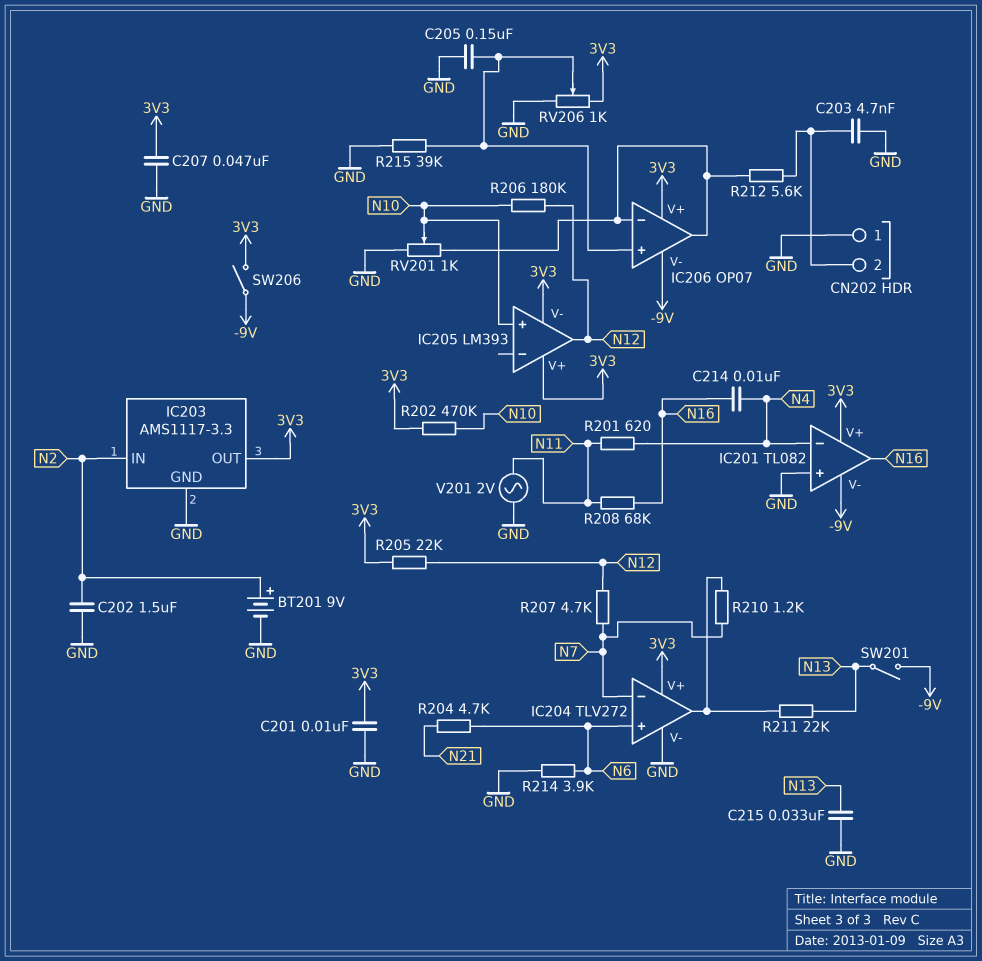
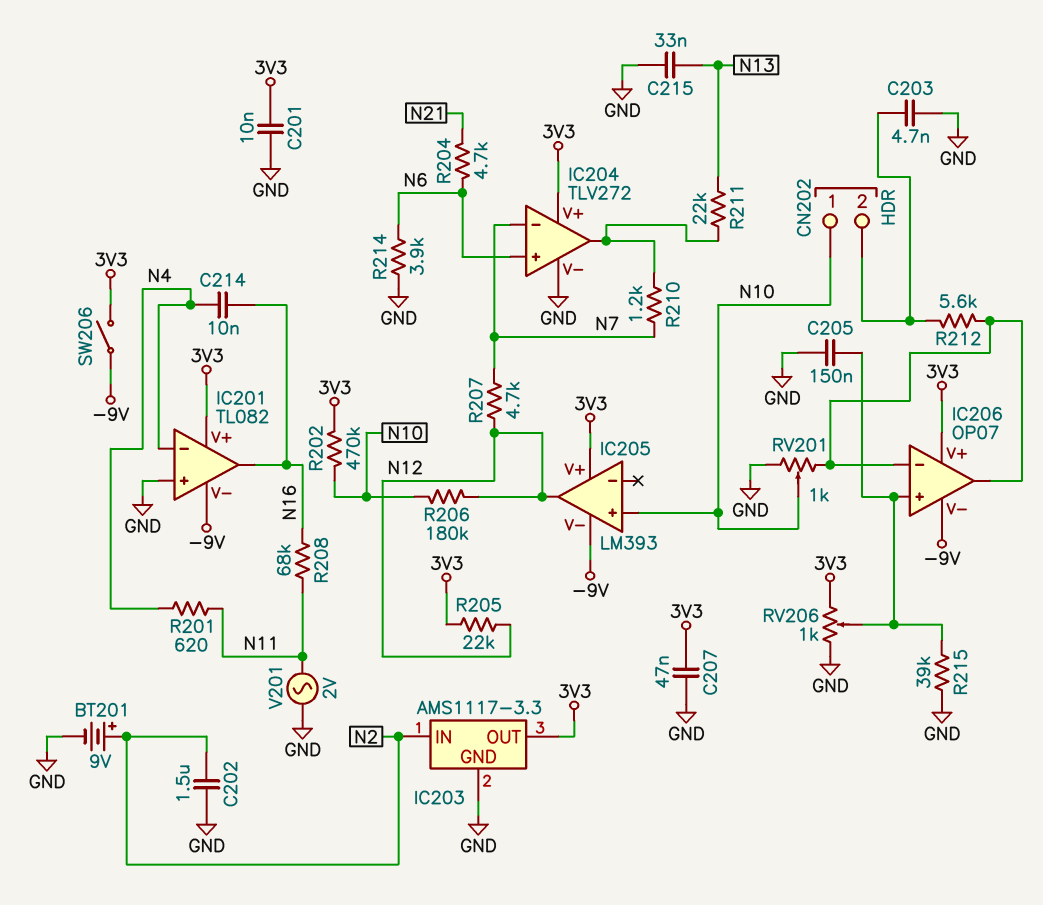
CN202 pin 1: GND -> N10
IC205 pin V-: 3V3 -> -9V
SW201: switch (-9V, N13) -> none

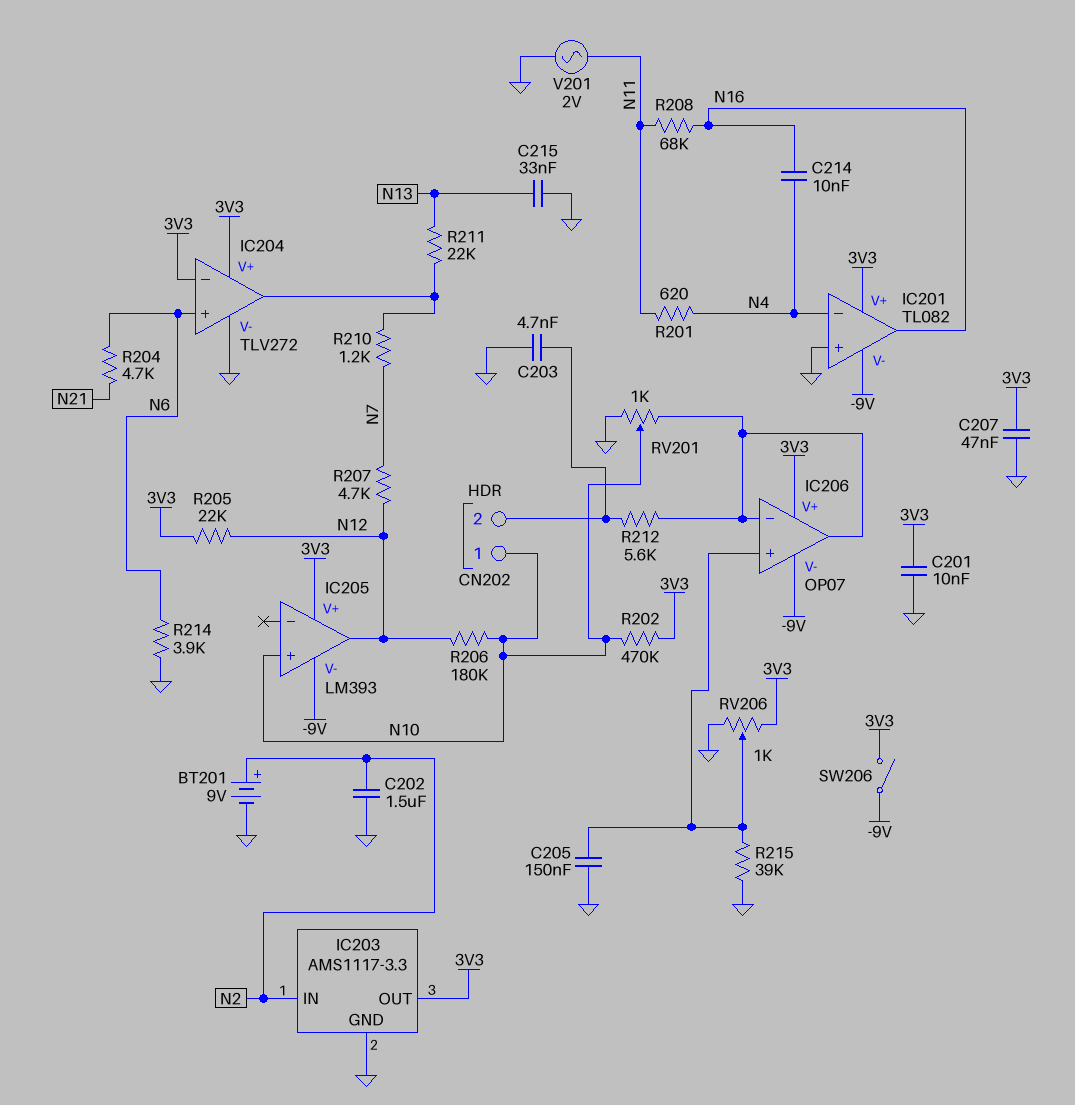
IC204 pin in-: N7 -> 3V3

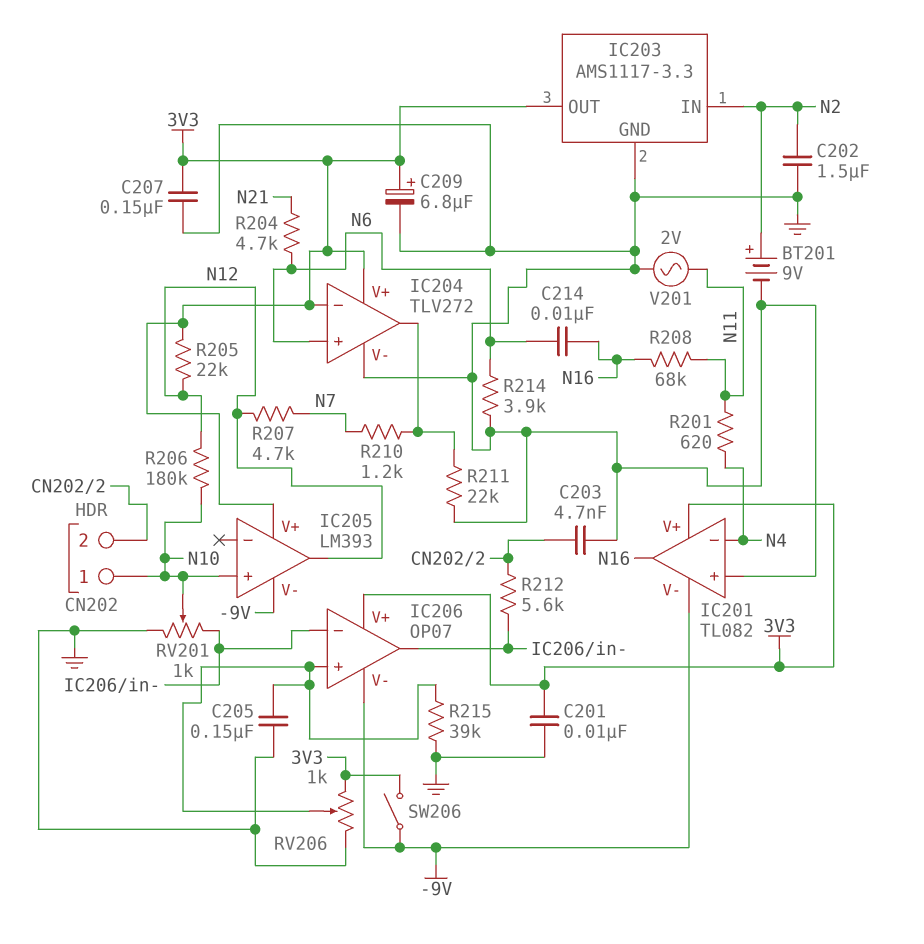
C207: 47nF (3V3, GND) -> 150nF (3V3, GND)
C209: none -> 6.8uF (plus 3V3, minus GND)
C214: 10nF (N4, N16) -> 10nF (N6, N16)
C215: 33nF (GND, N13) -> none
R202: 470k (3V3, N10) -> none
R211: 22k (IC204/out, N13) -> 22k (GND, IC204/out)

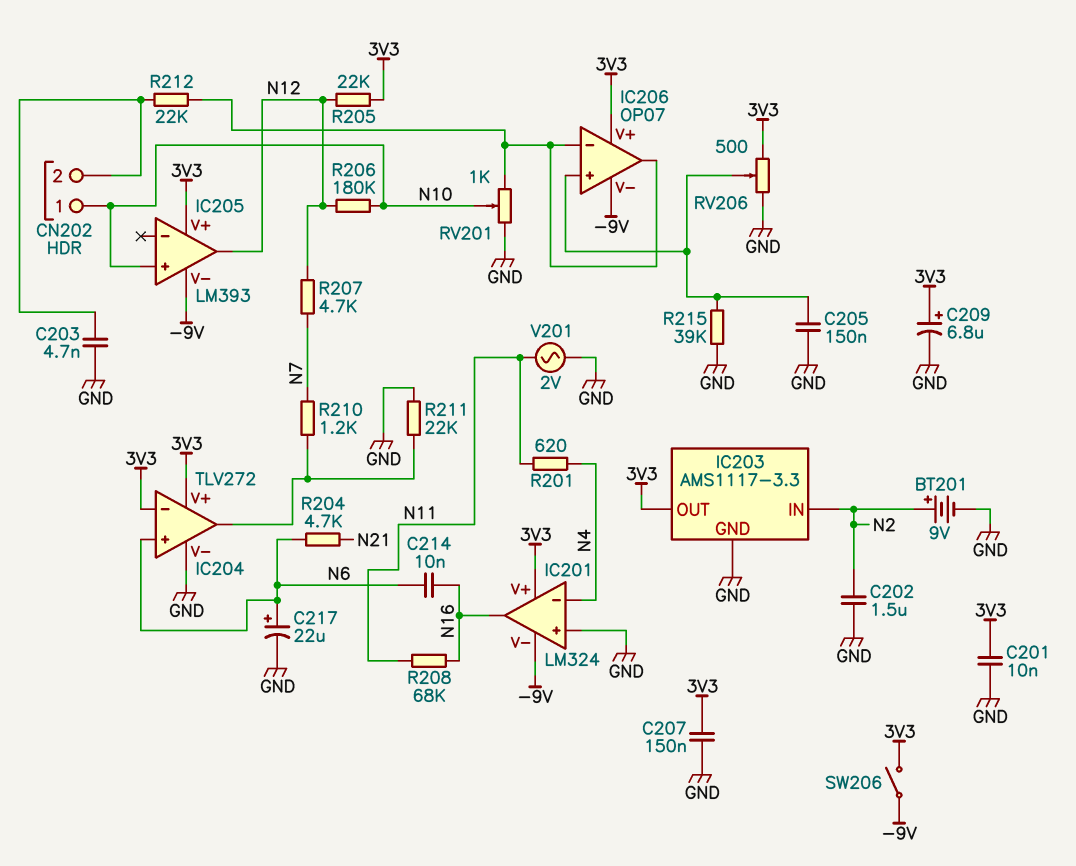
C217: none -> 22uF (plus N6, minus GND)
IC201: TL082 -> LM324
R212: 5.6k (CN202/2, IC206/in-) -> 22k (CN202/2, IC206/in-)
R214: 3.9k (GND, N6) -> none
RV206: 1k (3V3, GND, wiper IC206/in+) -> 500 (3V3, GND, wiper IC206/in+)

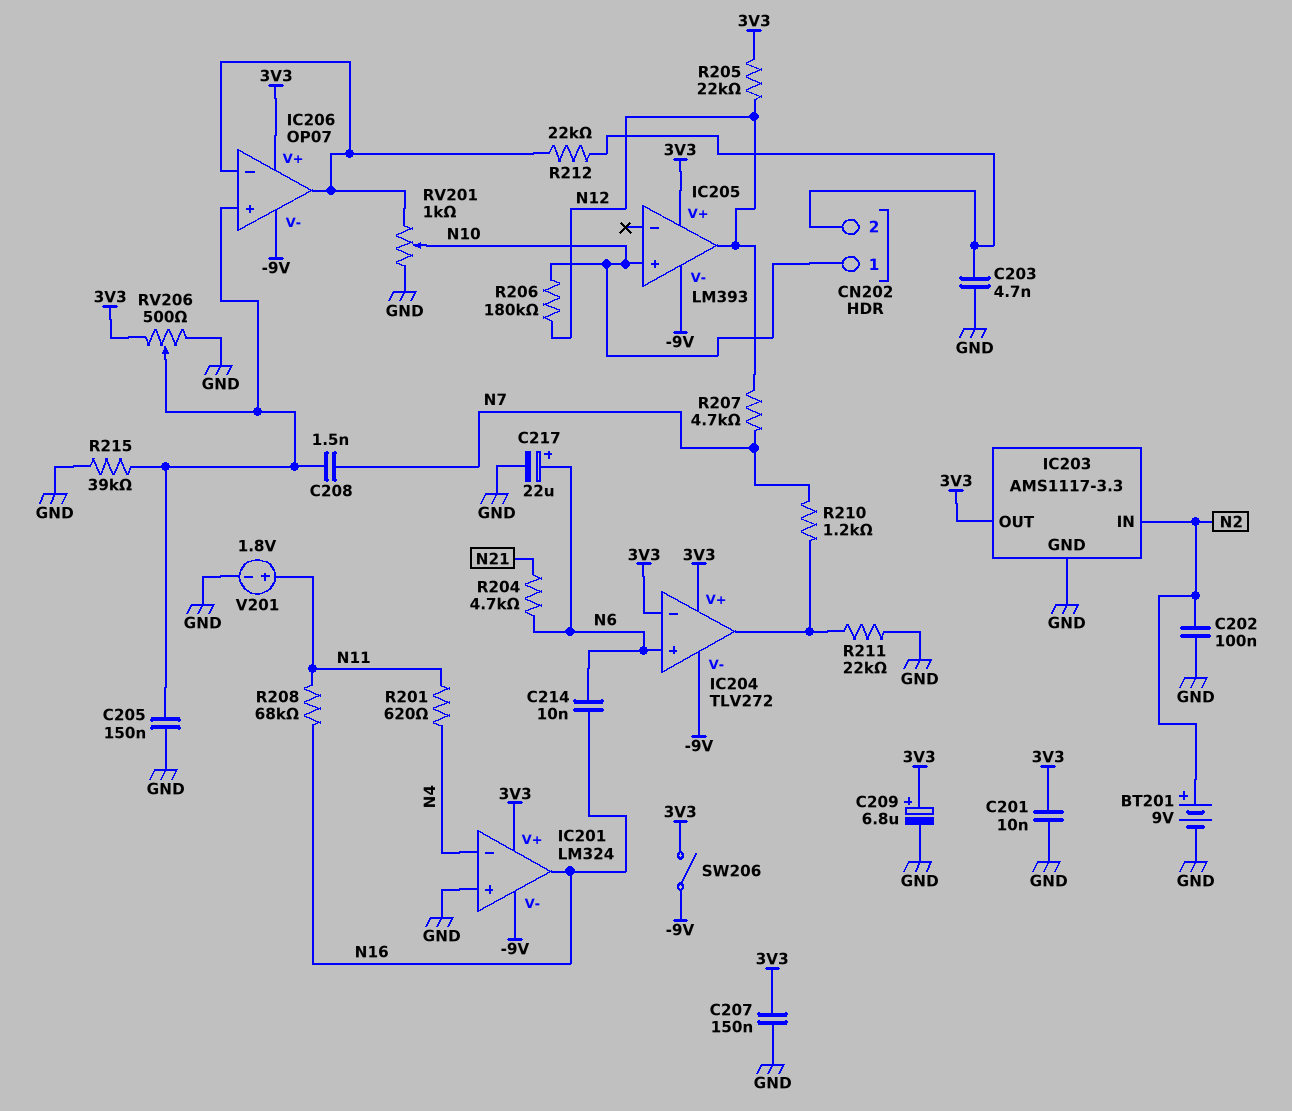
C202: 1.5uF (GND, N2) -> 100nF (GND, N2)
C208: none -> 1.5nF (IC206/in+, N7)
IC204 pin V-: GND -> -9V
V201: AC 2V (GND, N11) -> 1.8V (plus N11, minus GND)

